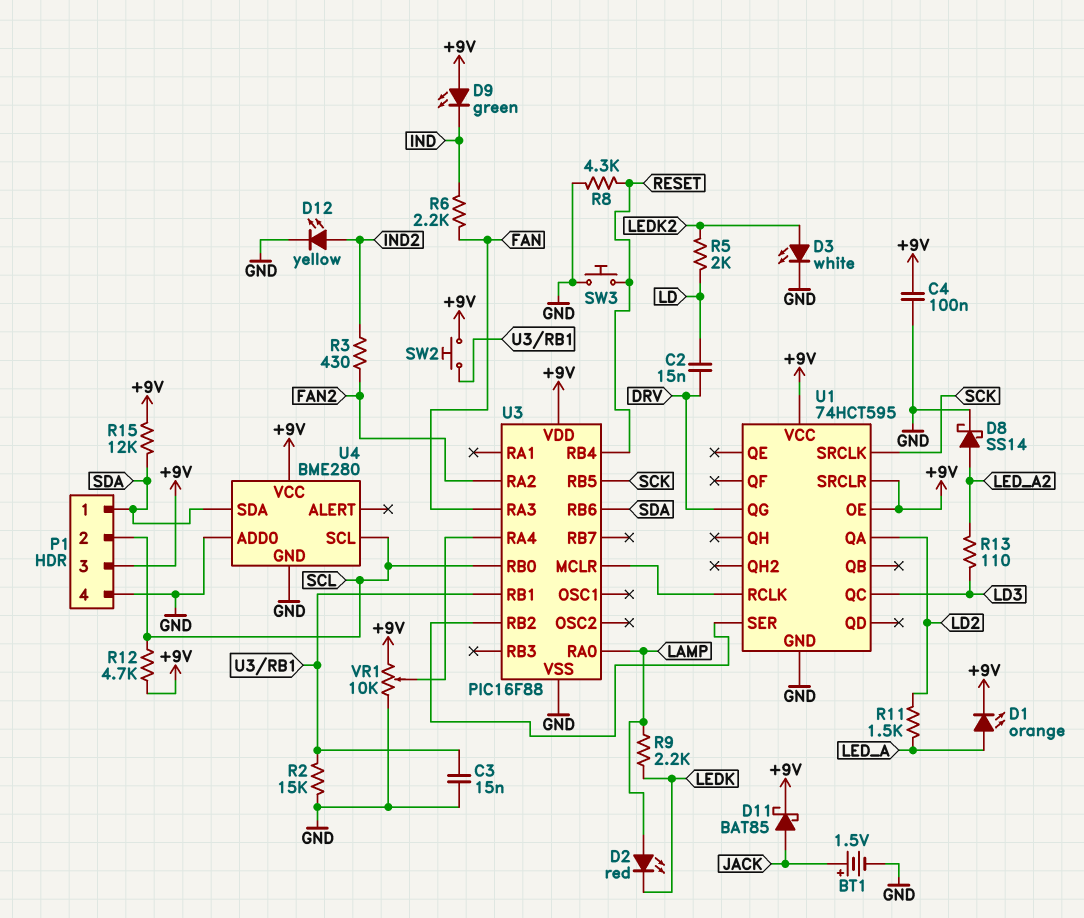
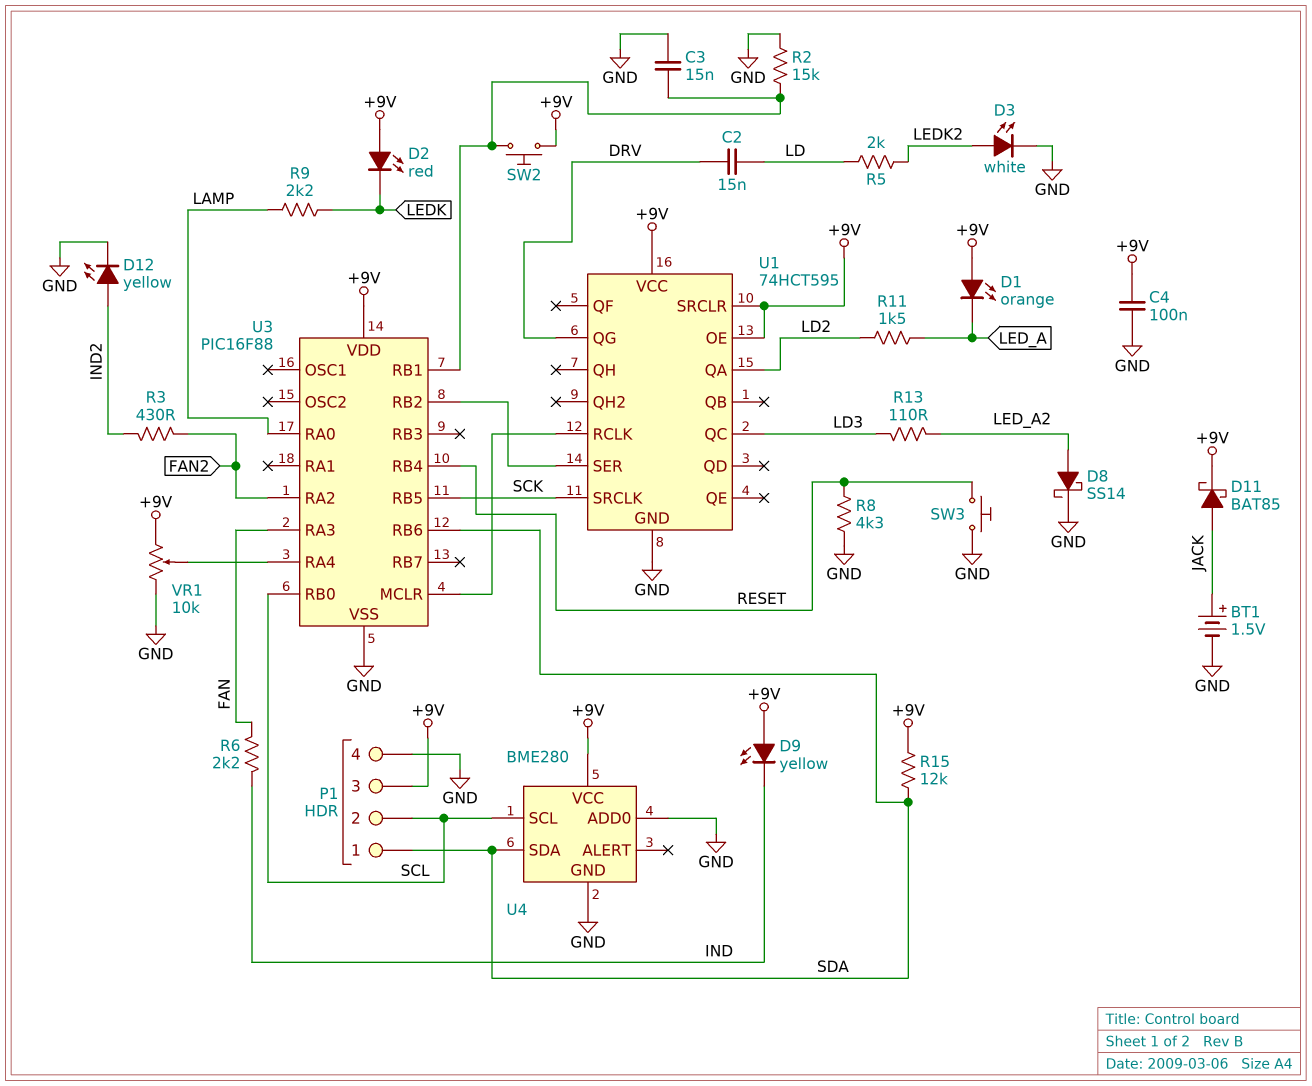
D1: LED orange (A LED_A, K +9V) -> LED orange (A +9V, K LED_A)
D2: LED red (A LAMP, K LEDK) -> LED red (A +9V, K LEDK)
D9: LED green (A +9V, K IND) -> LED yellow (A +9V, K IND)
R12: 4.7k (+9V, SCL) -> none

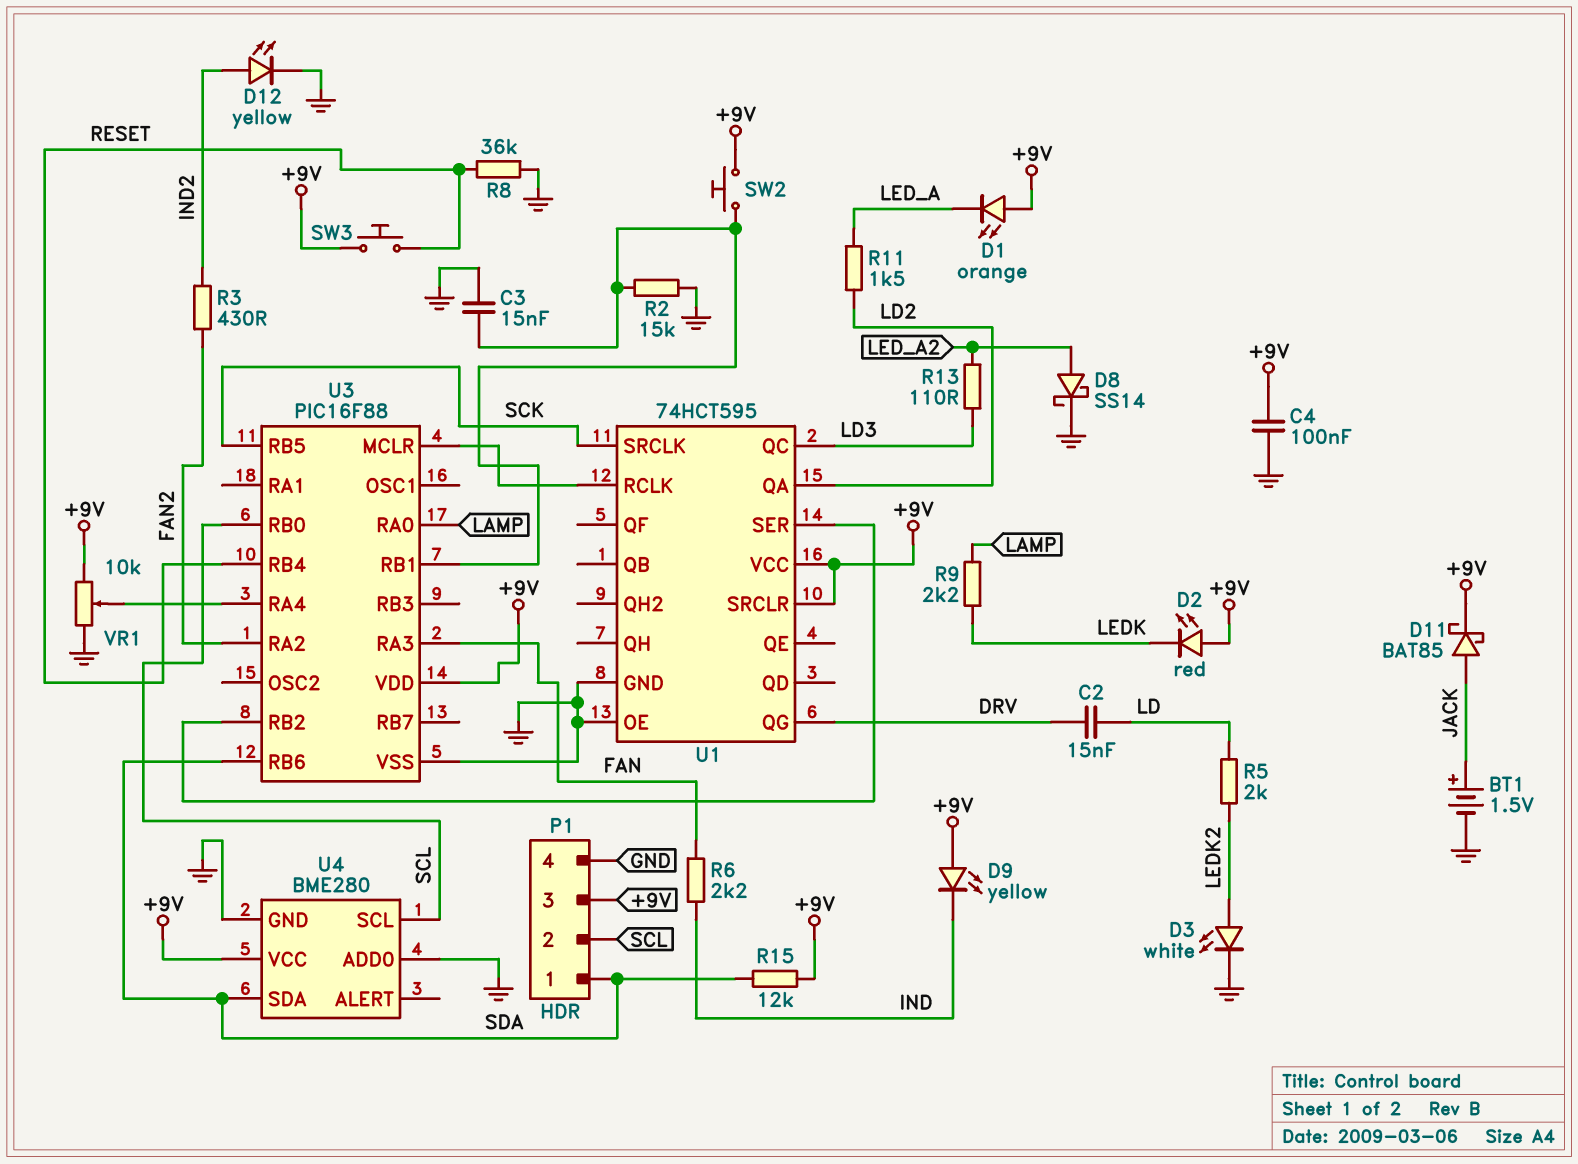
R8: 4.3k (GND, RESET) -> 36k (GND, RESET)
SW3: button (GND, RESET) -> button (+9V, RESET)
U1 pin OE: +9V -> GND

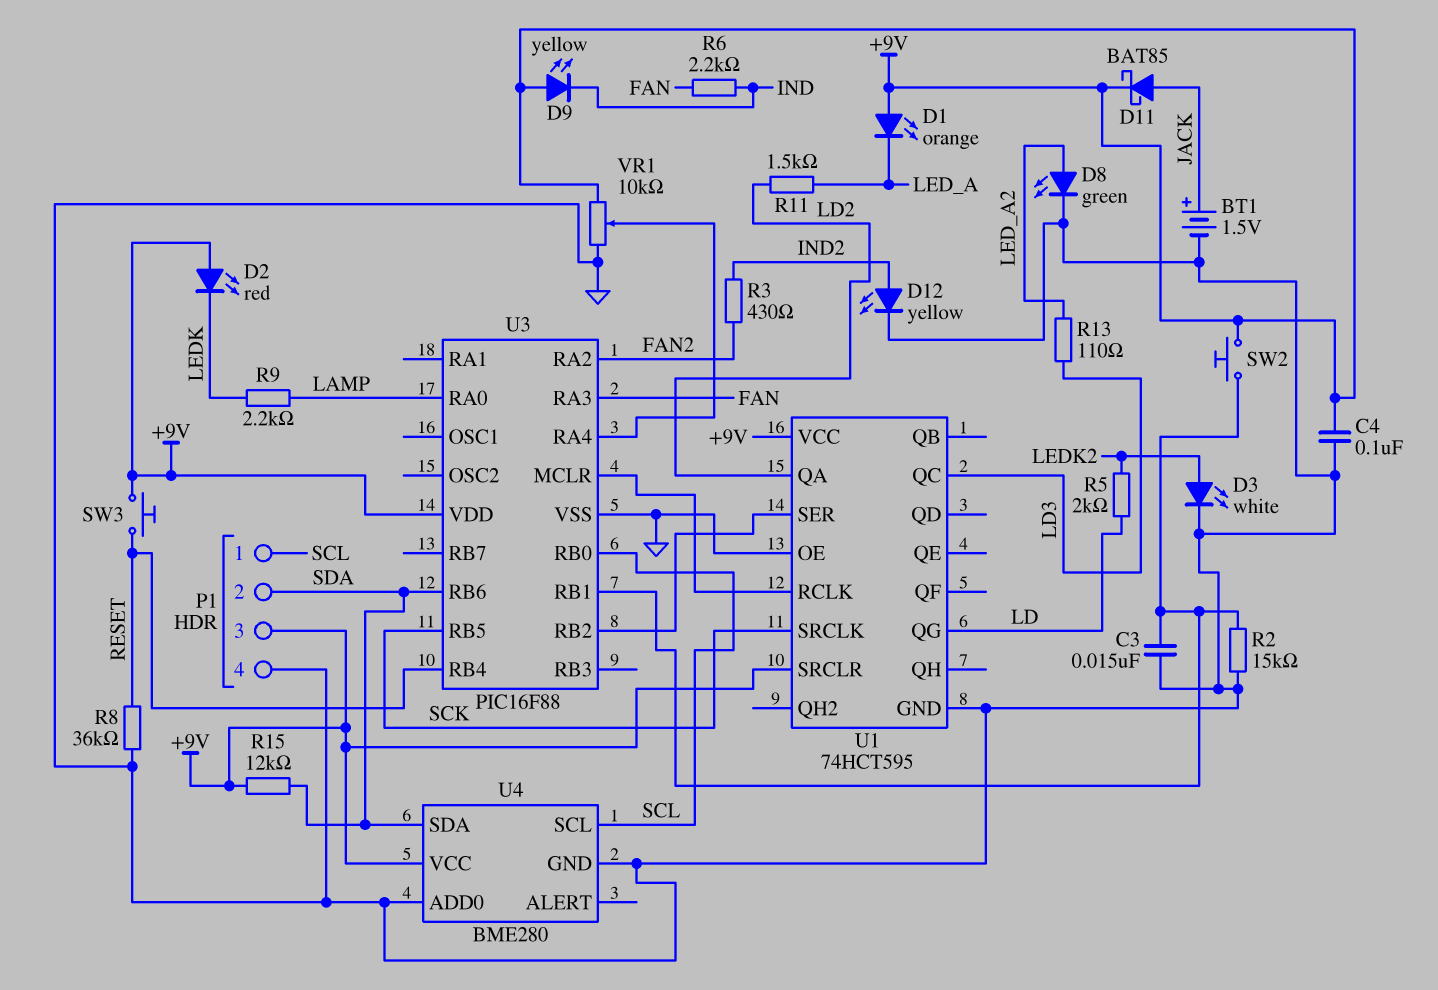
C2: 15nF (DRV, LD) -> none
D8: schottky SS14 (A LED_A2, K GND) -> LED green (A LED_A2, K GND)
P1 pin 1: SDA -> SCL
P1 pin 2: SCL -> SDA
U1 pin QG: DRV -> LD

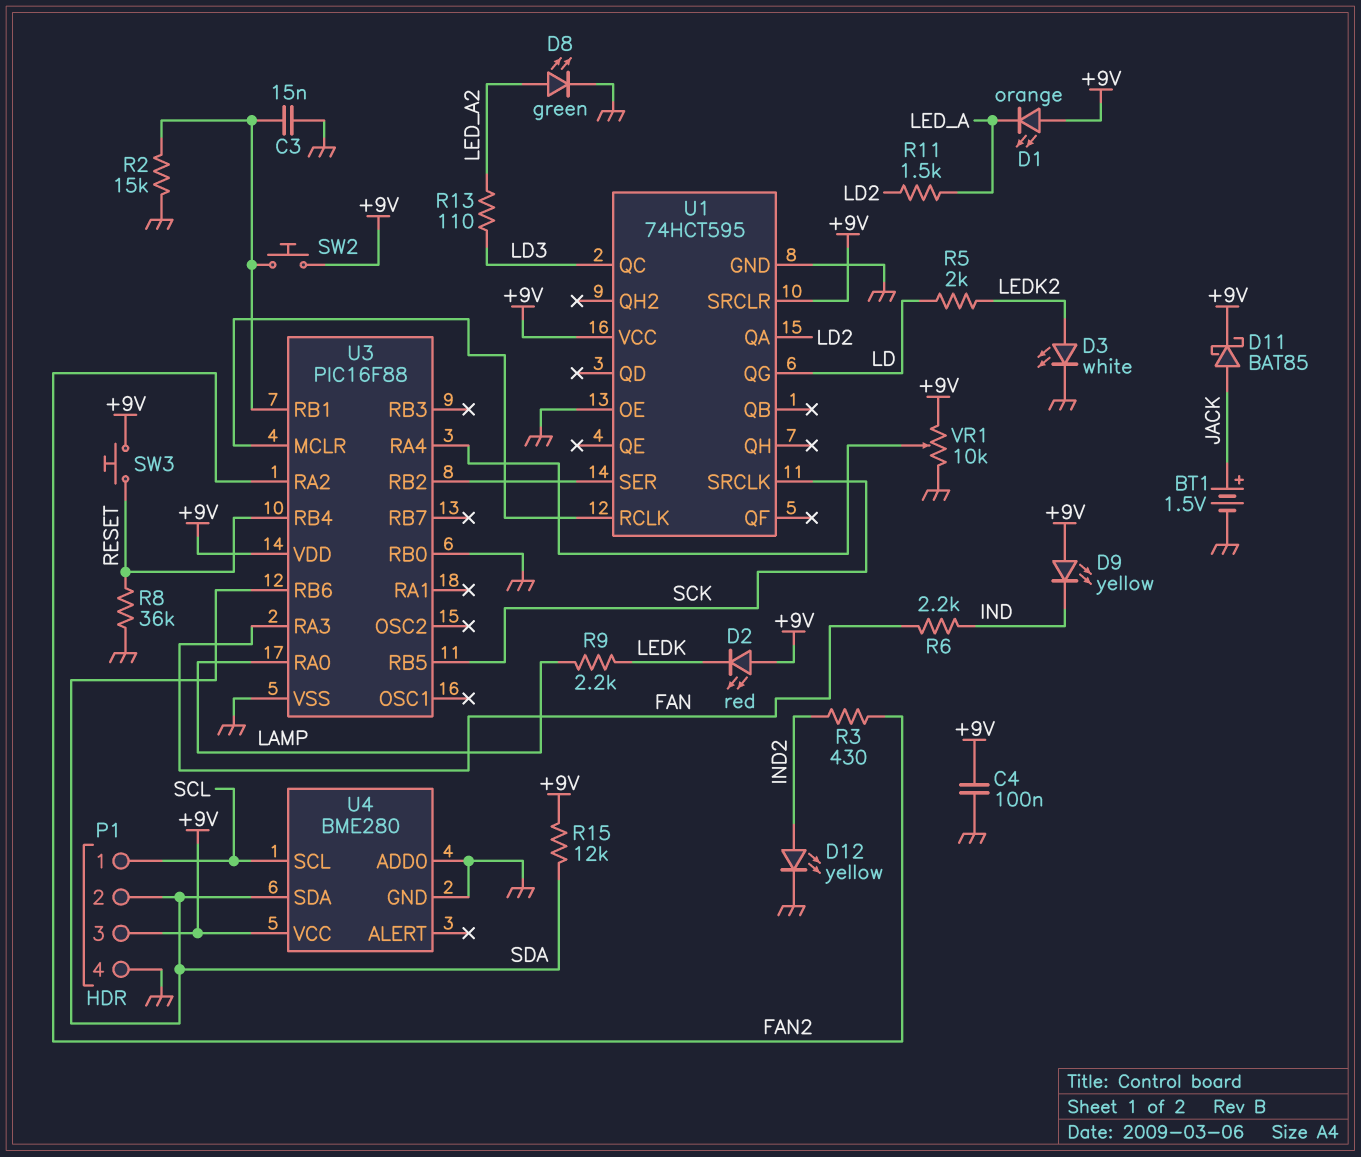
U3 pin RB0: SCL -> GND

